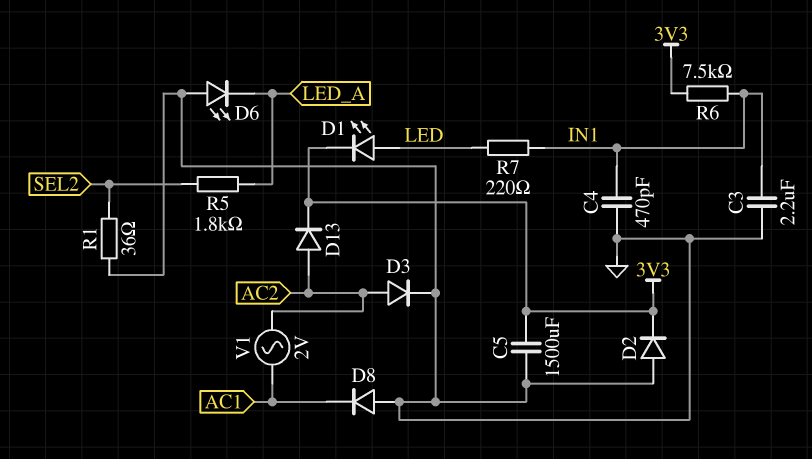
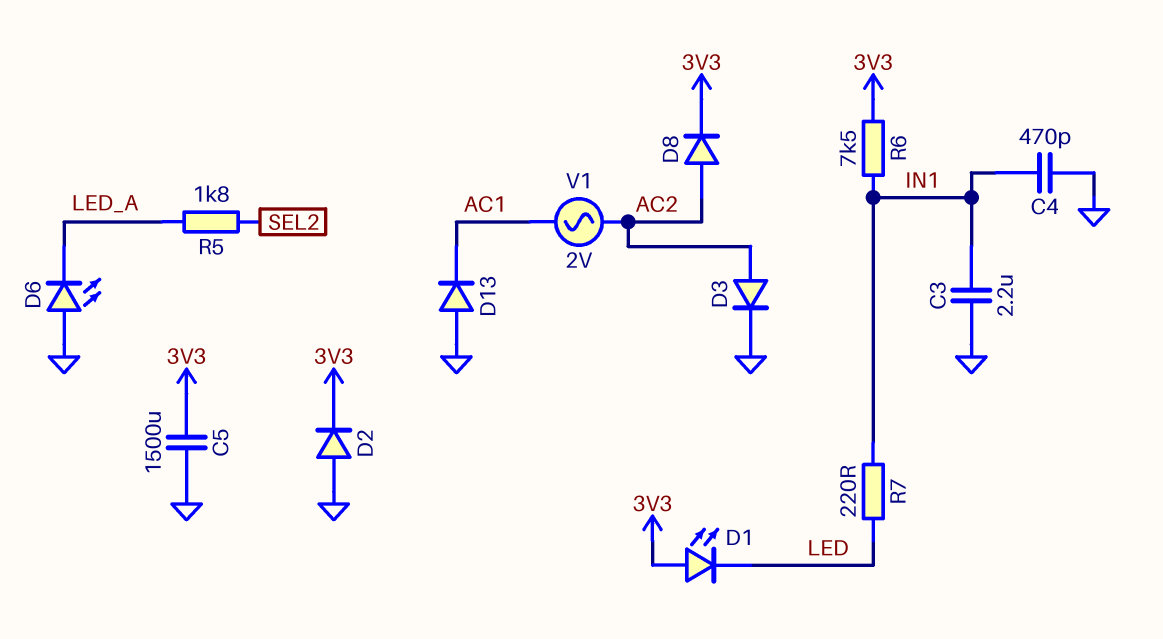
D1: LED (A LED, K 3V3) -> LED (A 3V3, K LED)
D8: diode (A GND, K AC1) -> diode (A AC2, K 3V3)
D13: diode (A AC2, K 3V3) -> diode (A GND, K AC1)
R1: 36 (GND, SEL2) -> none

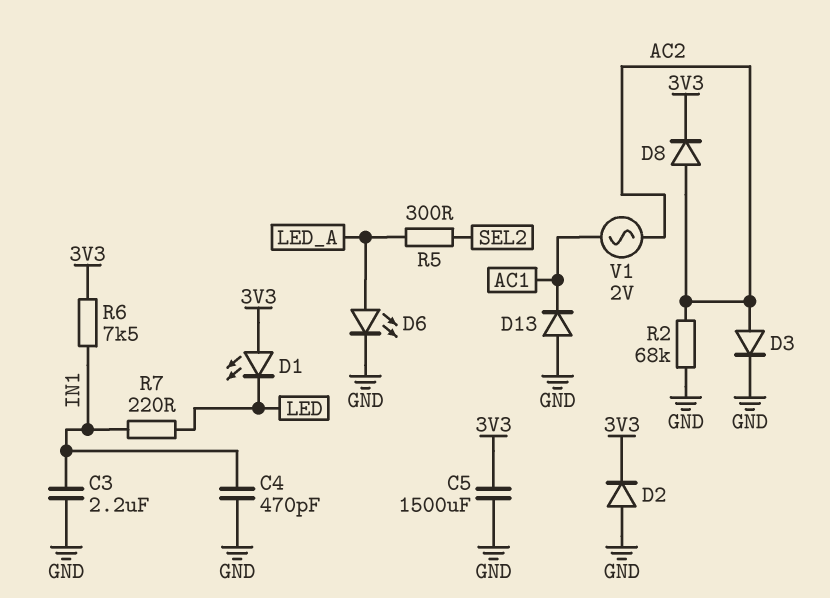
D6: LED (A GND, K LED_A) -> LED (A LED_A, K GND)
R2: none -> 68k (AC2, GND)
R5: 1.8k (LED_A, SEL2) -> 300 (LED_A, SEL2)

